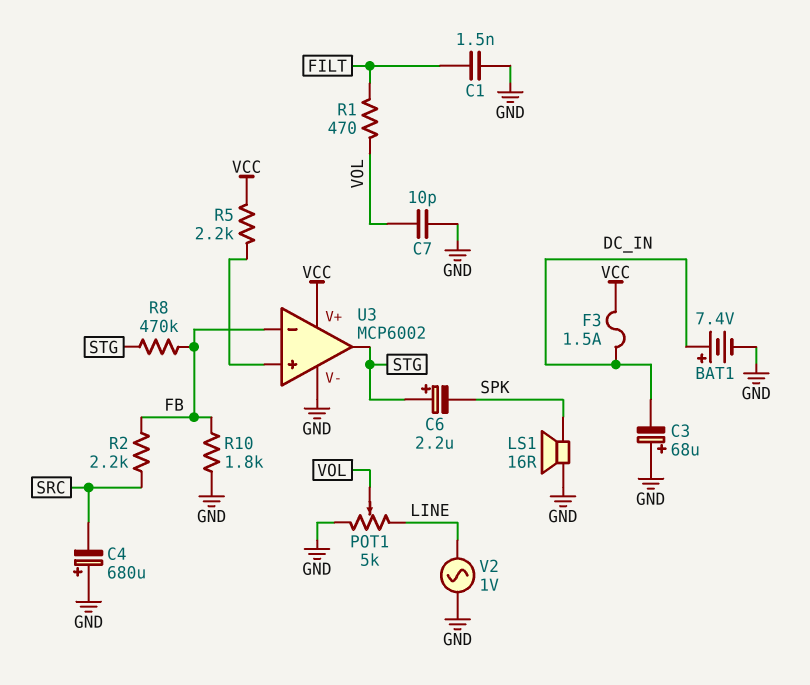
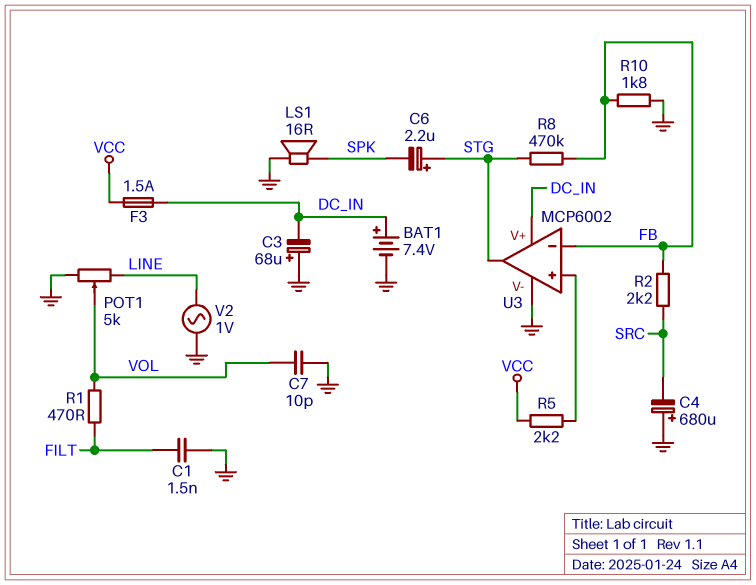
U3 pin V+: VCC -> DC_IN

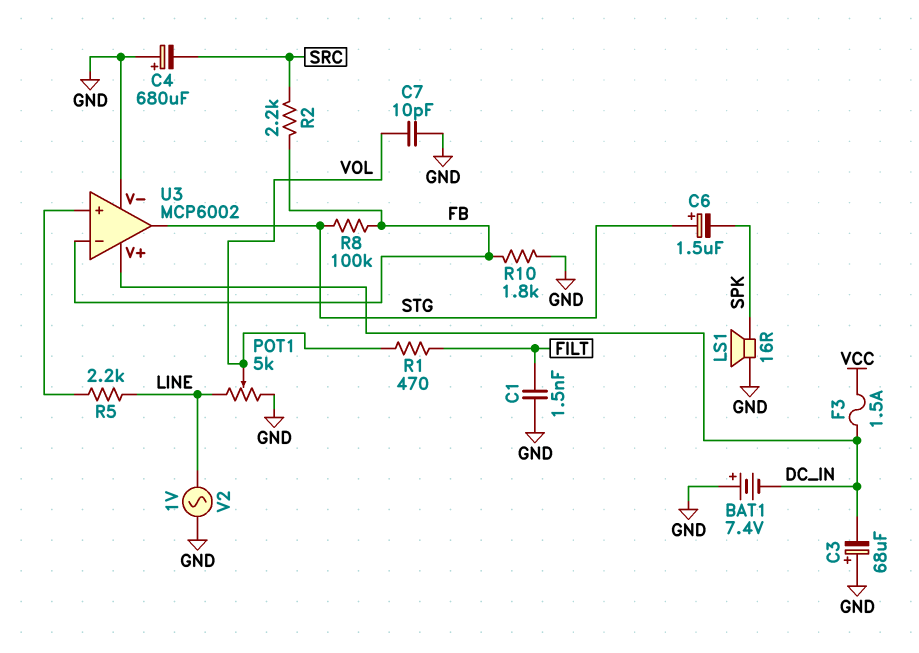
BAT1: 7.4V (plus DC_IN, minus GND) -> 7.4V (plus GND, minus DC_IN)
C6: 2.2uF (plus STG, minus SPK) -> 1.5uF (plus STG, minus SPK)
R5: 2.2k (U3/in+, VCC) -> 2.2k (LINE, U3/in+)
R8: 470k (FB, STG) -> 100k (FB, STG)

